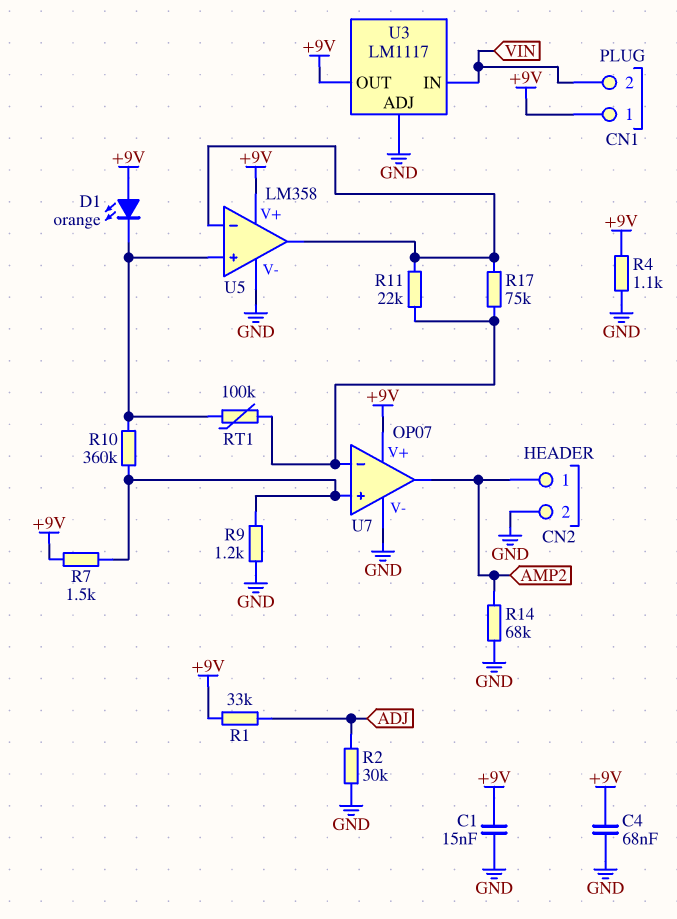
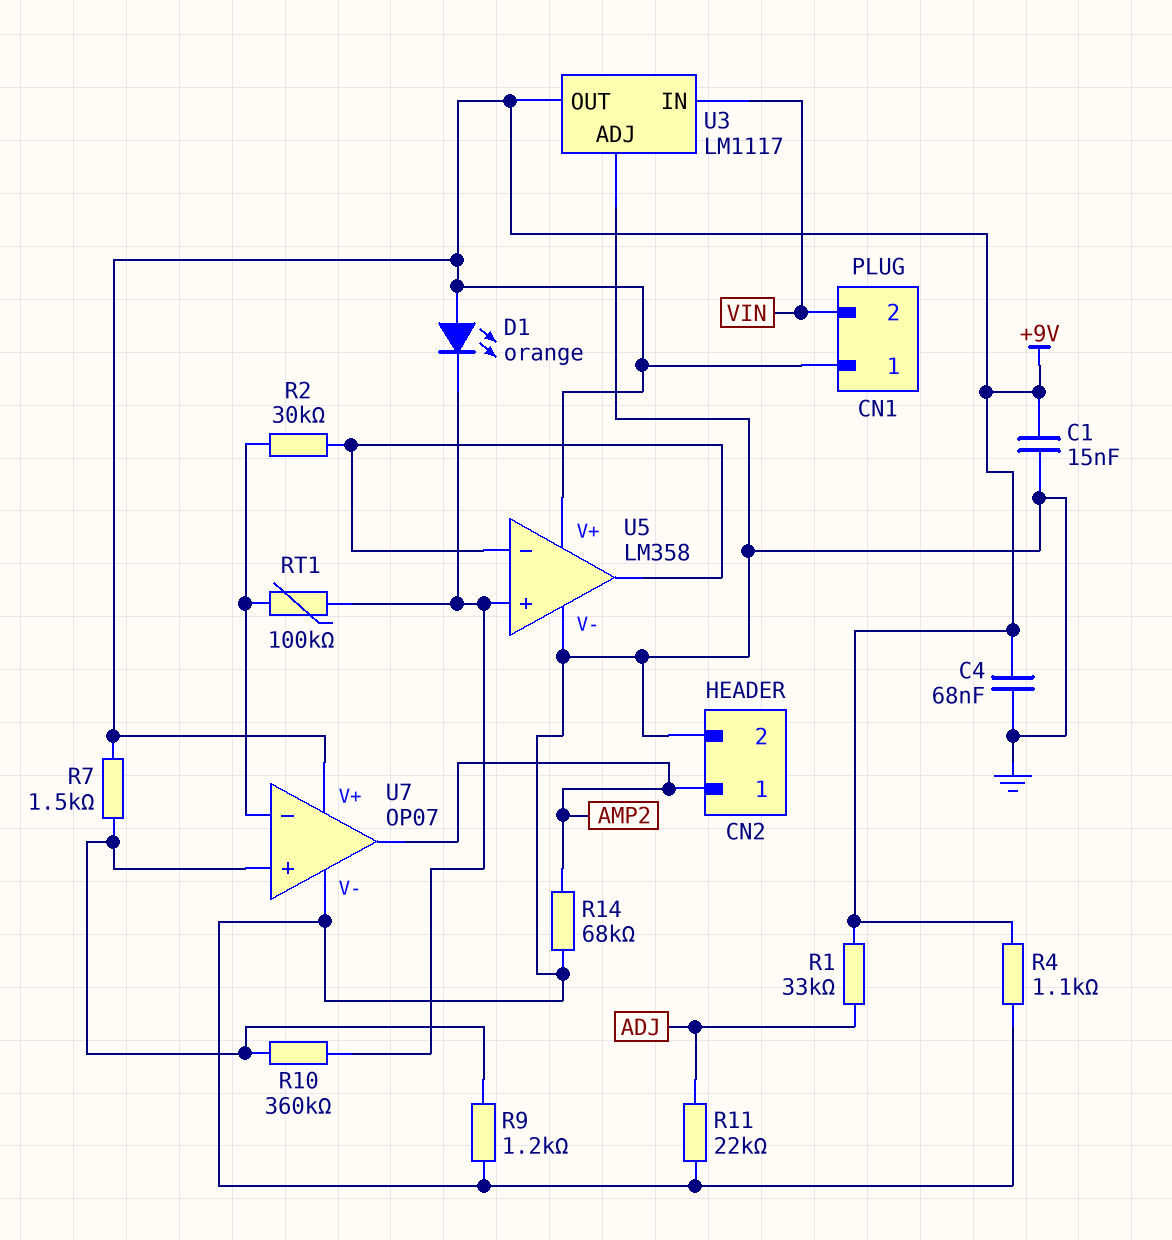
R2: 30k (ADJ, GND) -> 30k (U5/in-, U7/in-)
R11: 22k (U5/in-, U7/in-) -> 22k (ADJ, GND)
R17: 75k (U5/in-, U7/in-) -> none

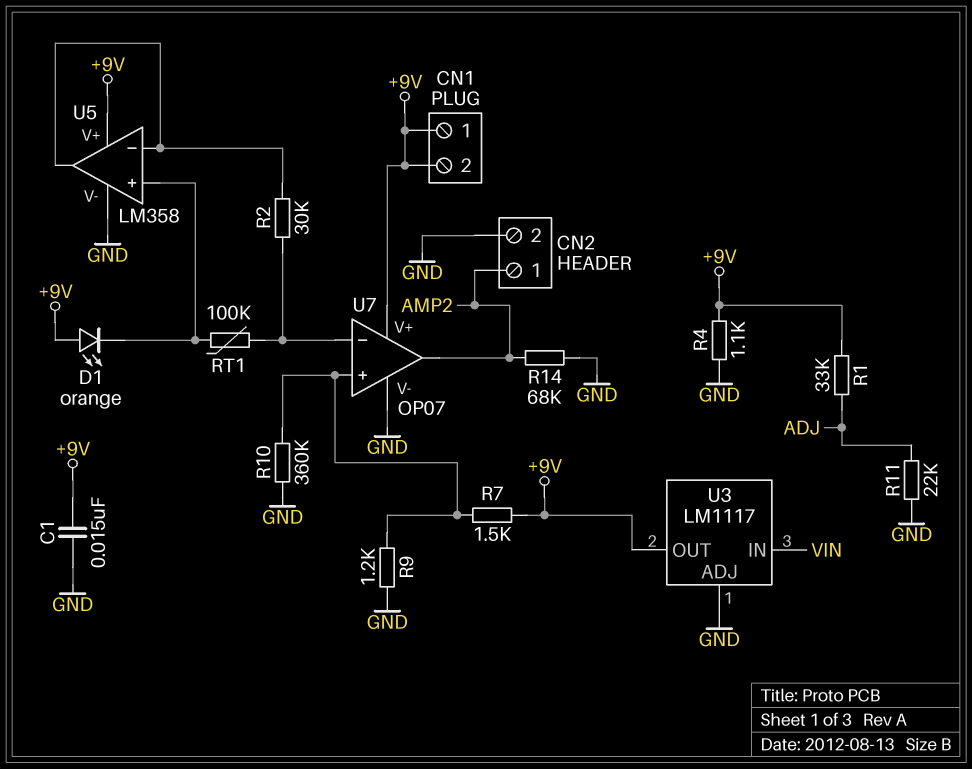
C4: 68nF (+9V, GND) -> none
CN1 pin 2: VIN -> +9V
R10: 360k (U5/in+, U7/in+) -> 360k (GND, U7/in+)

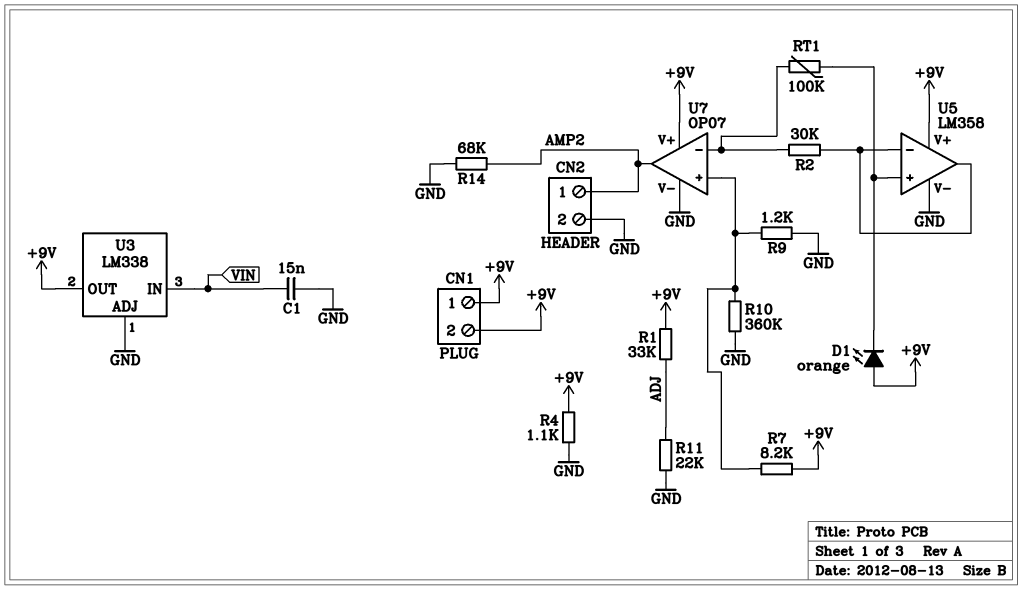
C1: 15nF (+9V, GND) -> 15nF (GND, VIN)
R7: 1.5k (+9V, U7/in+) -> 8.2k (+9V, U7/in+)
U3: LM1117 -> LM338

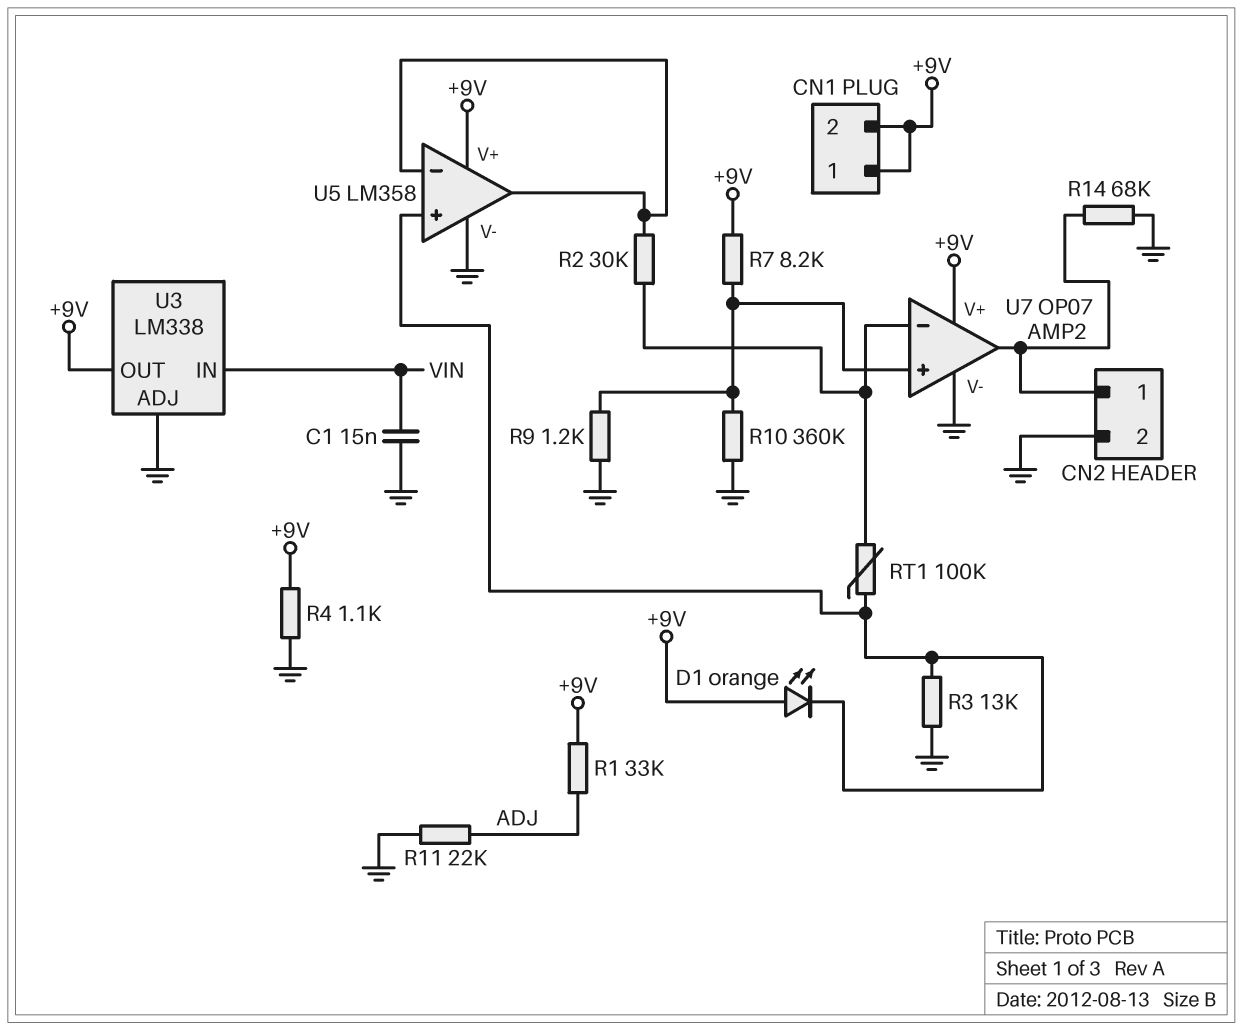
R3: none -> 13k (GND, U5/in+)

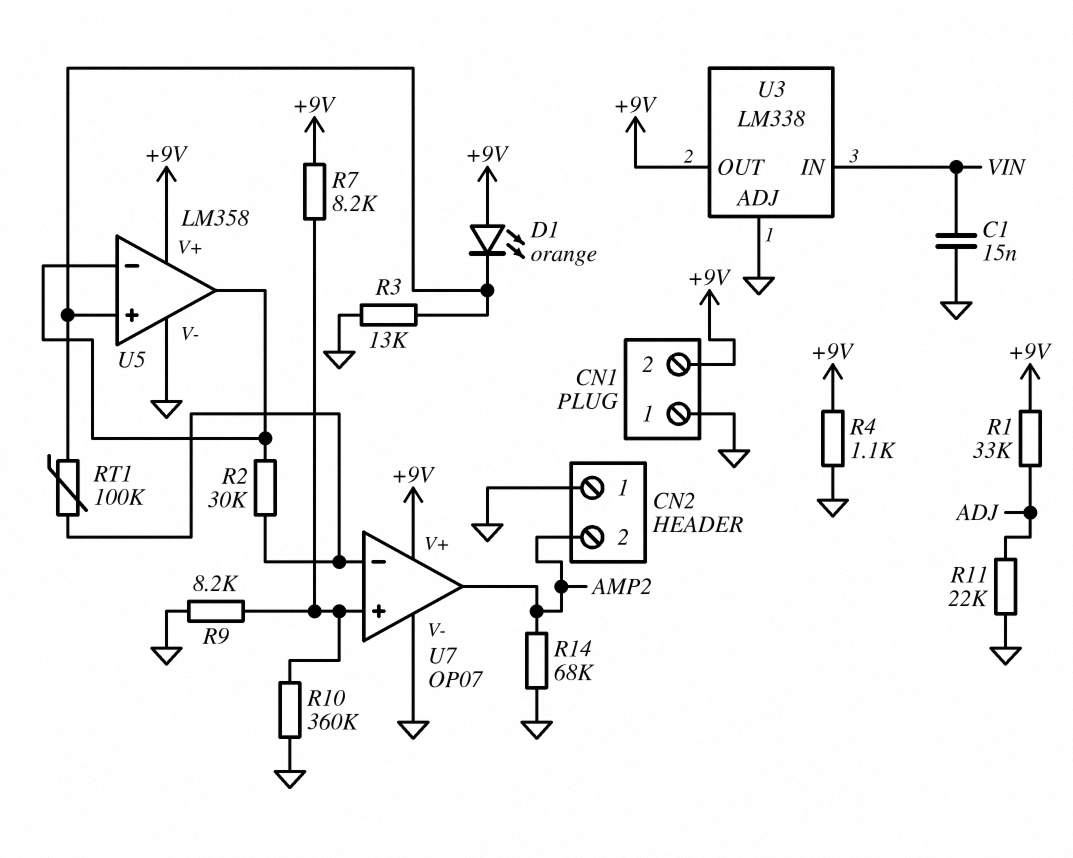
CN1 pin 1: +9V -> GND
CN2 pin 1: AMP2 -> GND
CN2 pin 2: GND -> AMP2
R9: 1.2k (GND, U7/in+) -> 8.2k (GND, U7/in+)

